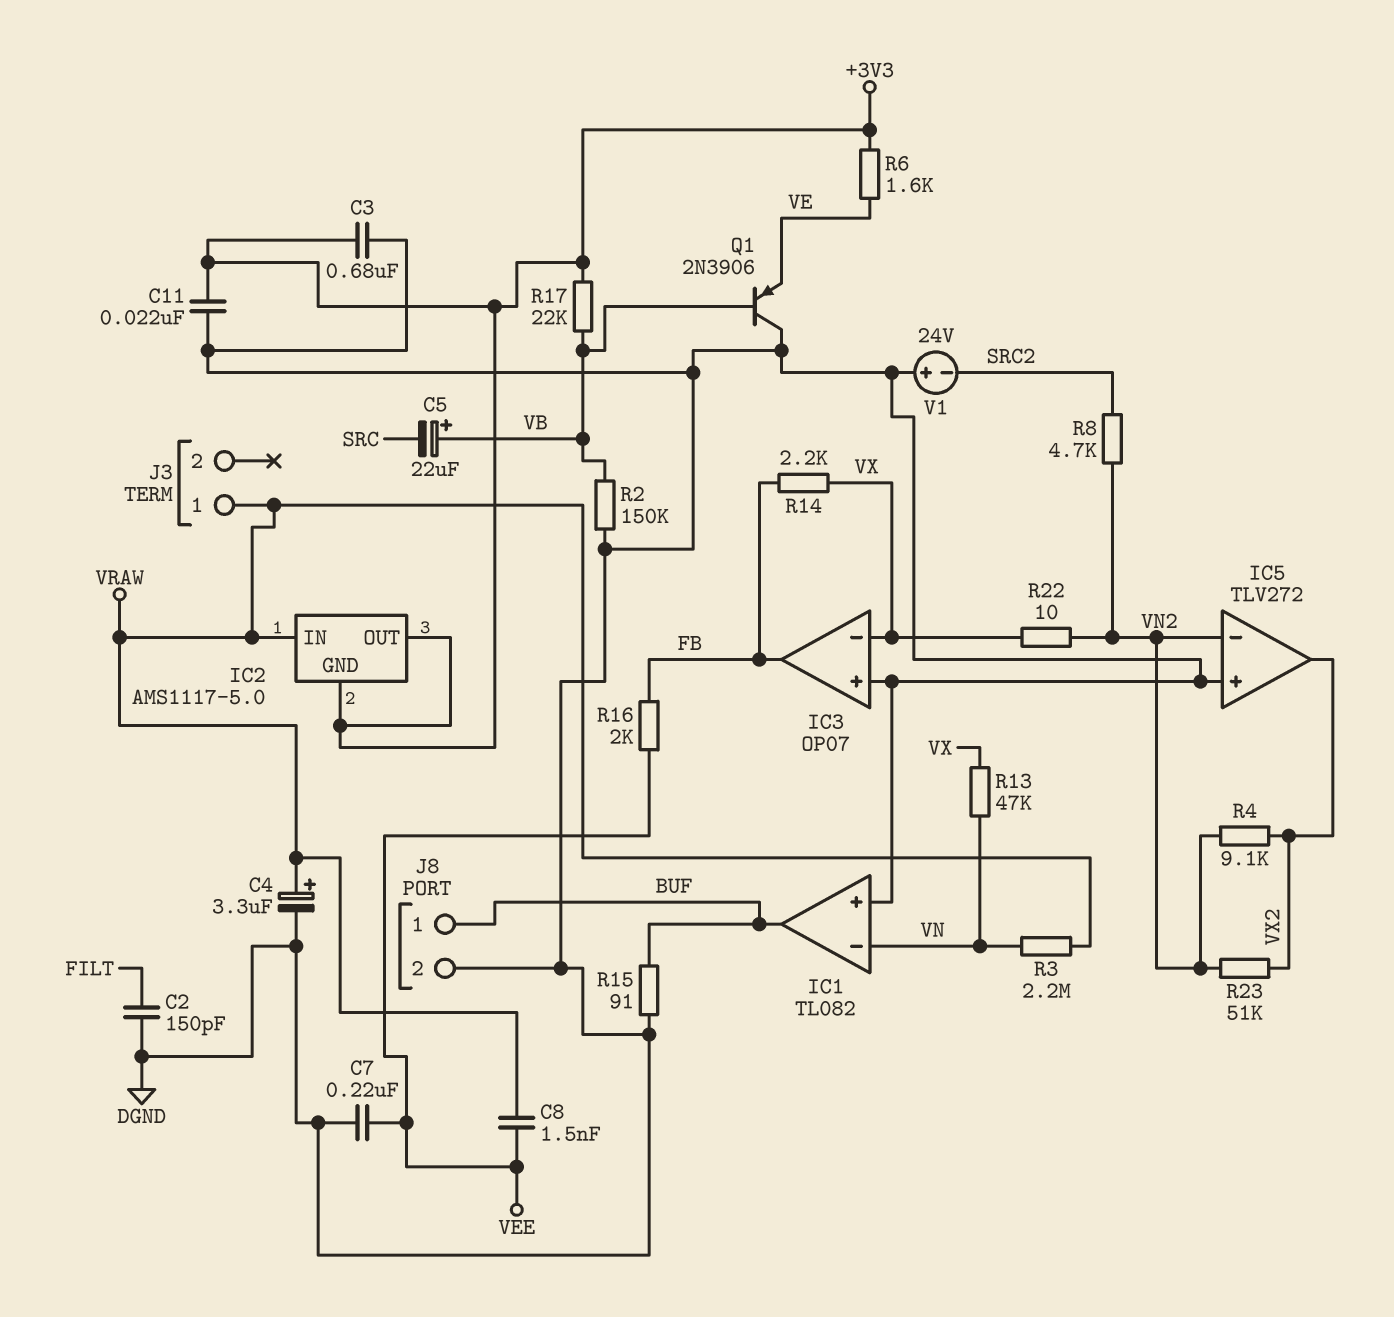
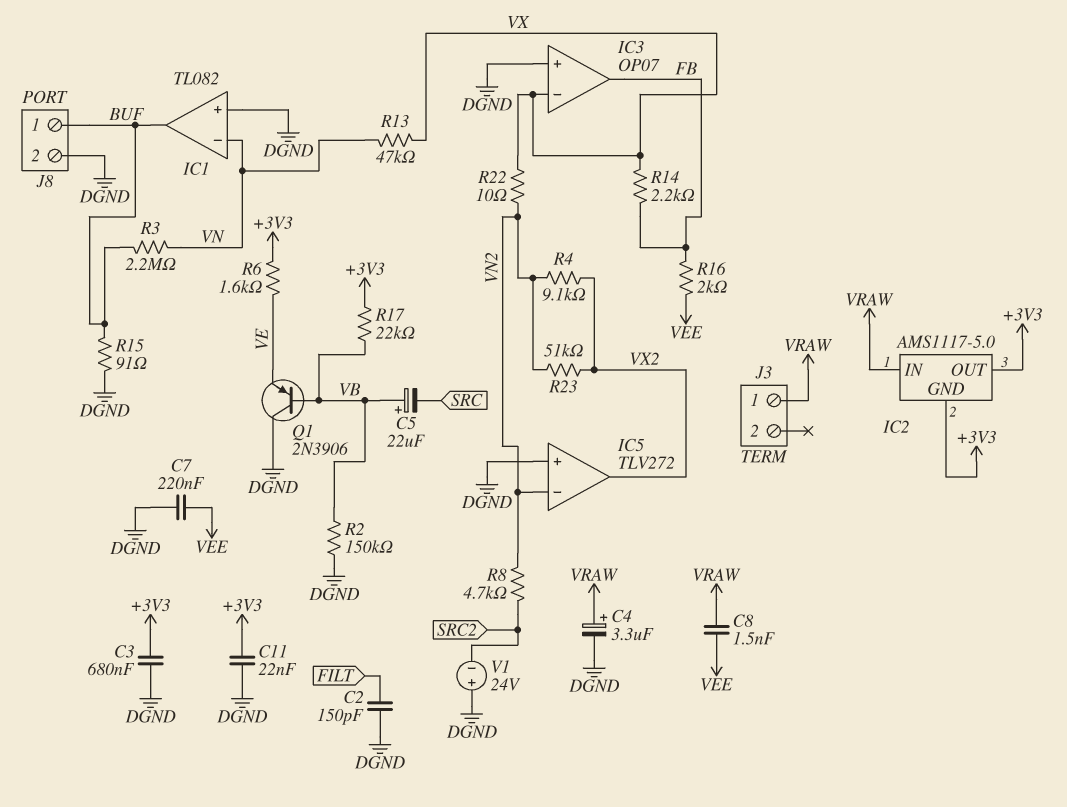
R3: 2.2M (VN, VRAW) -> 2.2M (BUF, VN)

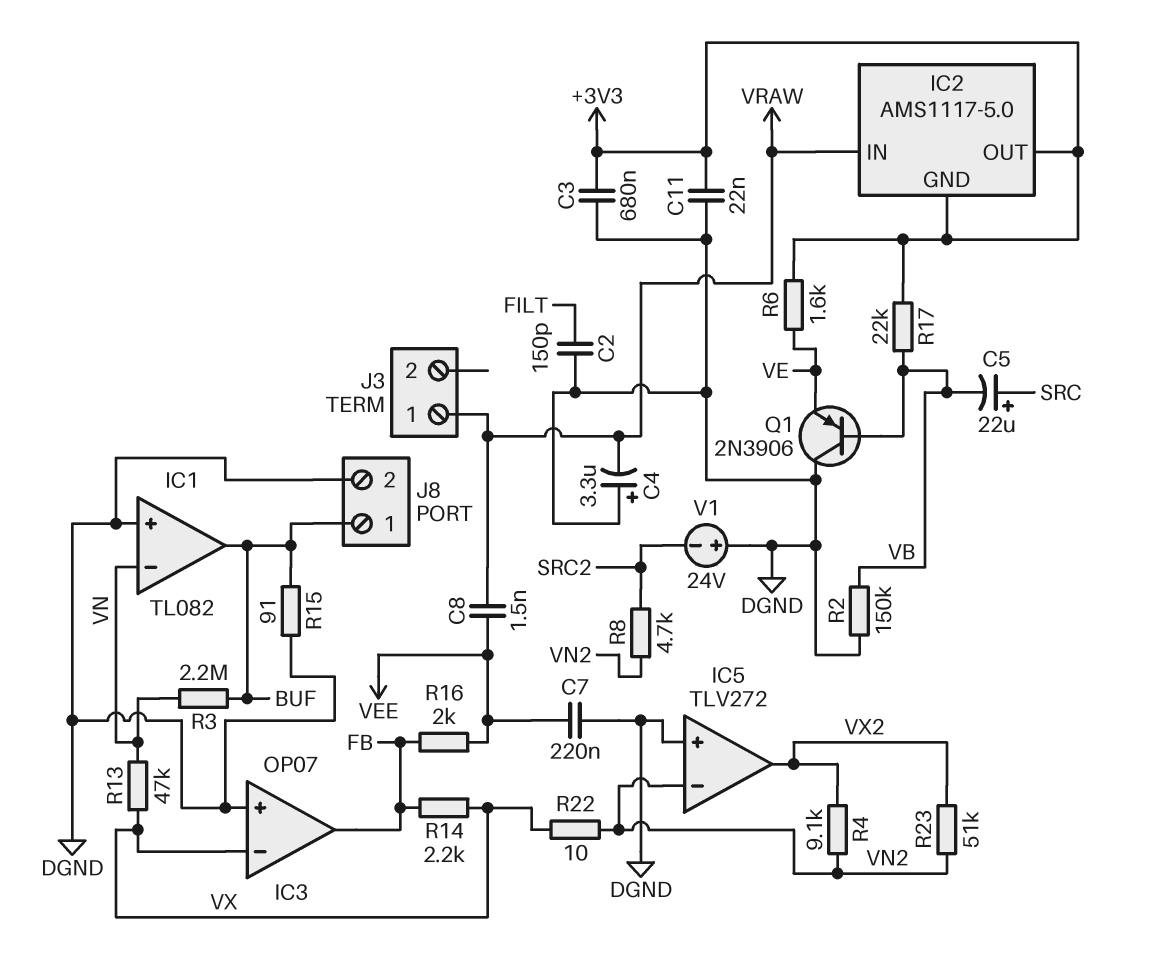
C4: 3.3uF (plus VRAW, minus DGND) -> 3.3uF (plus DGND, minus VRAW)
C5: 22uF (plus VB, minus SRC) -> 22uF (plus SRC, minus VB)

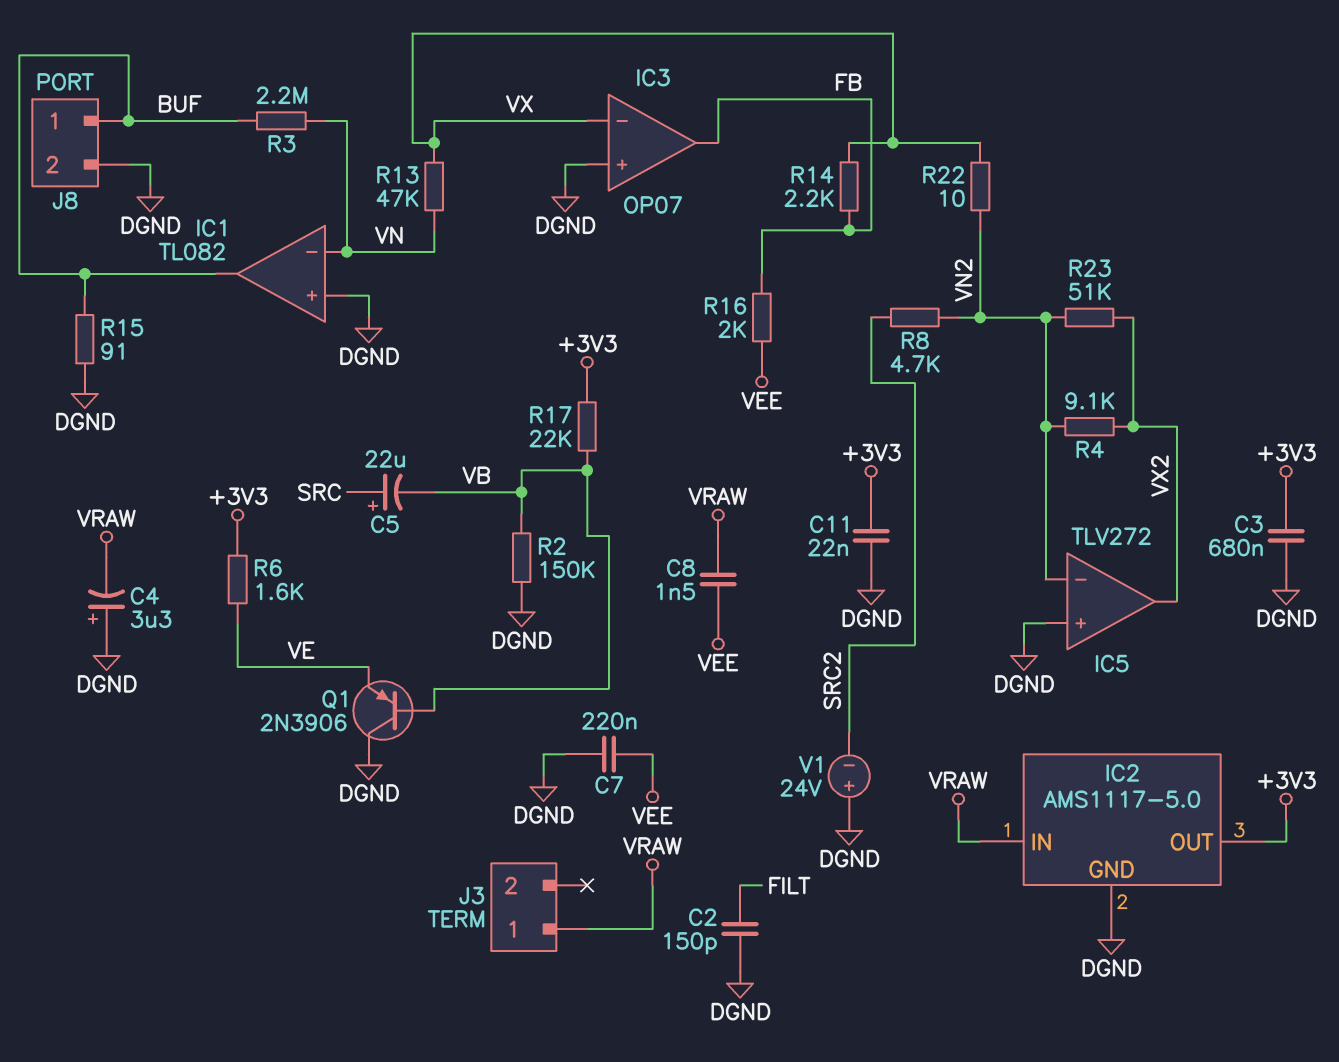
IC2 pin GND: +3V3 -> DGND

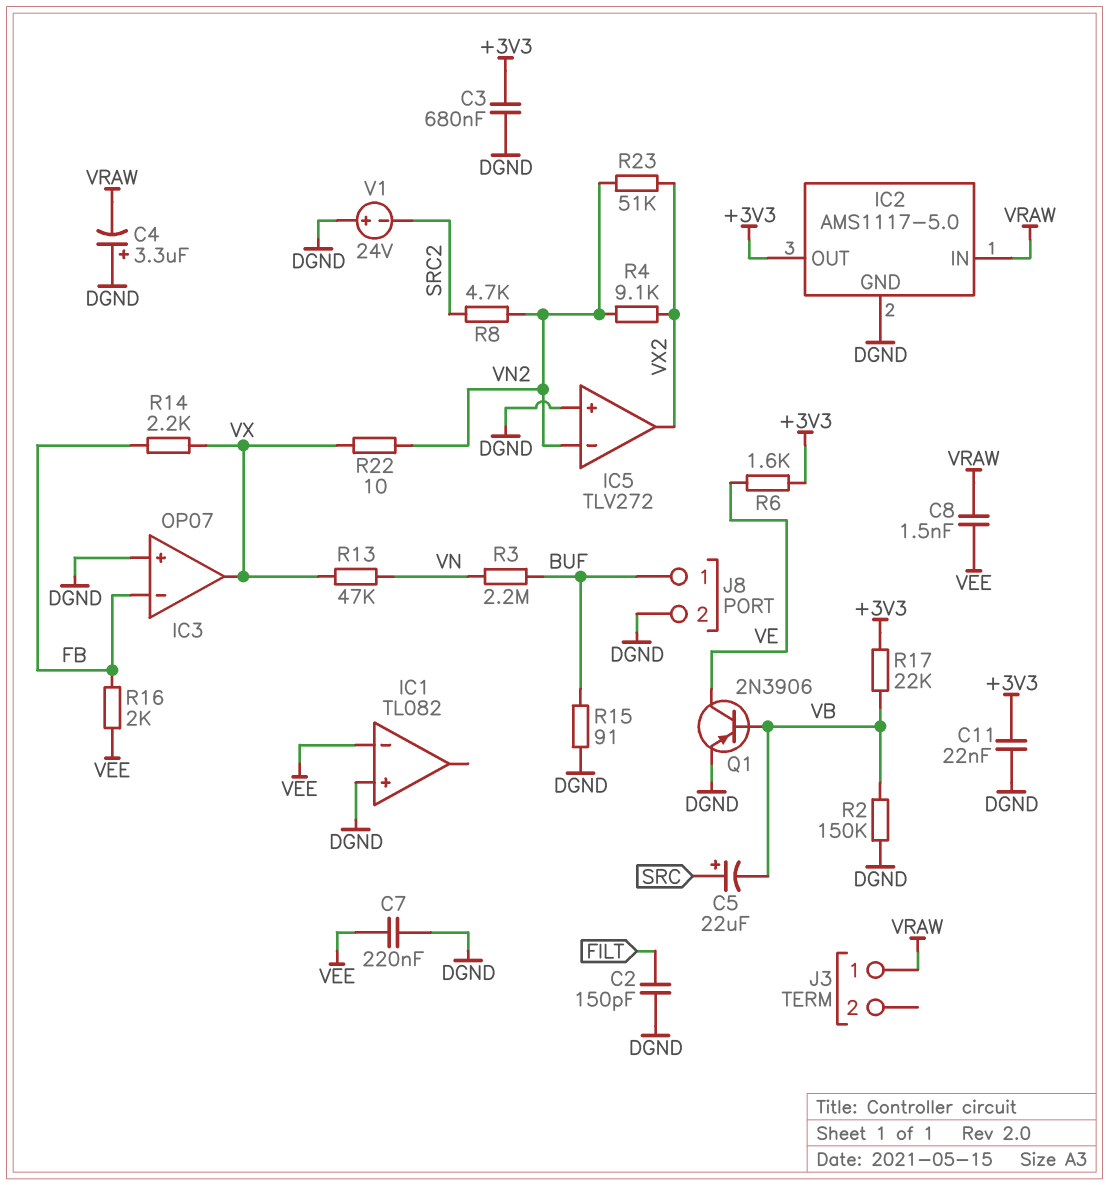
IC1 pin in-: VN -> VEE
IC1 pin out: BUF -> none
IC3 pin in-: VX -> FB
IC3 pin out: FB -> VX
Q1: PNP 2N3906 (B VB, C DGND, E VE) -> PNP 2N3906 (B VB, C VE, E DGND)

